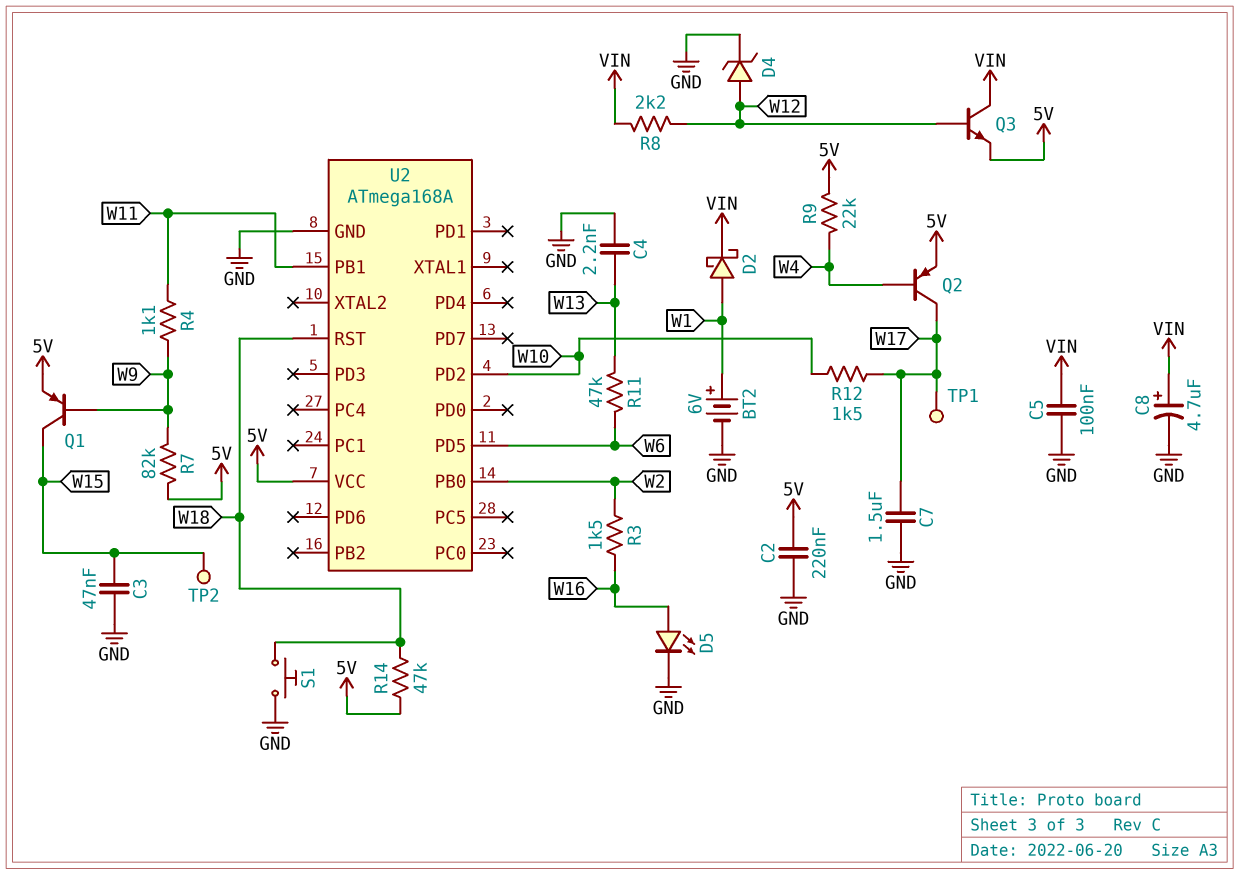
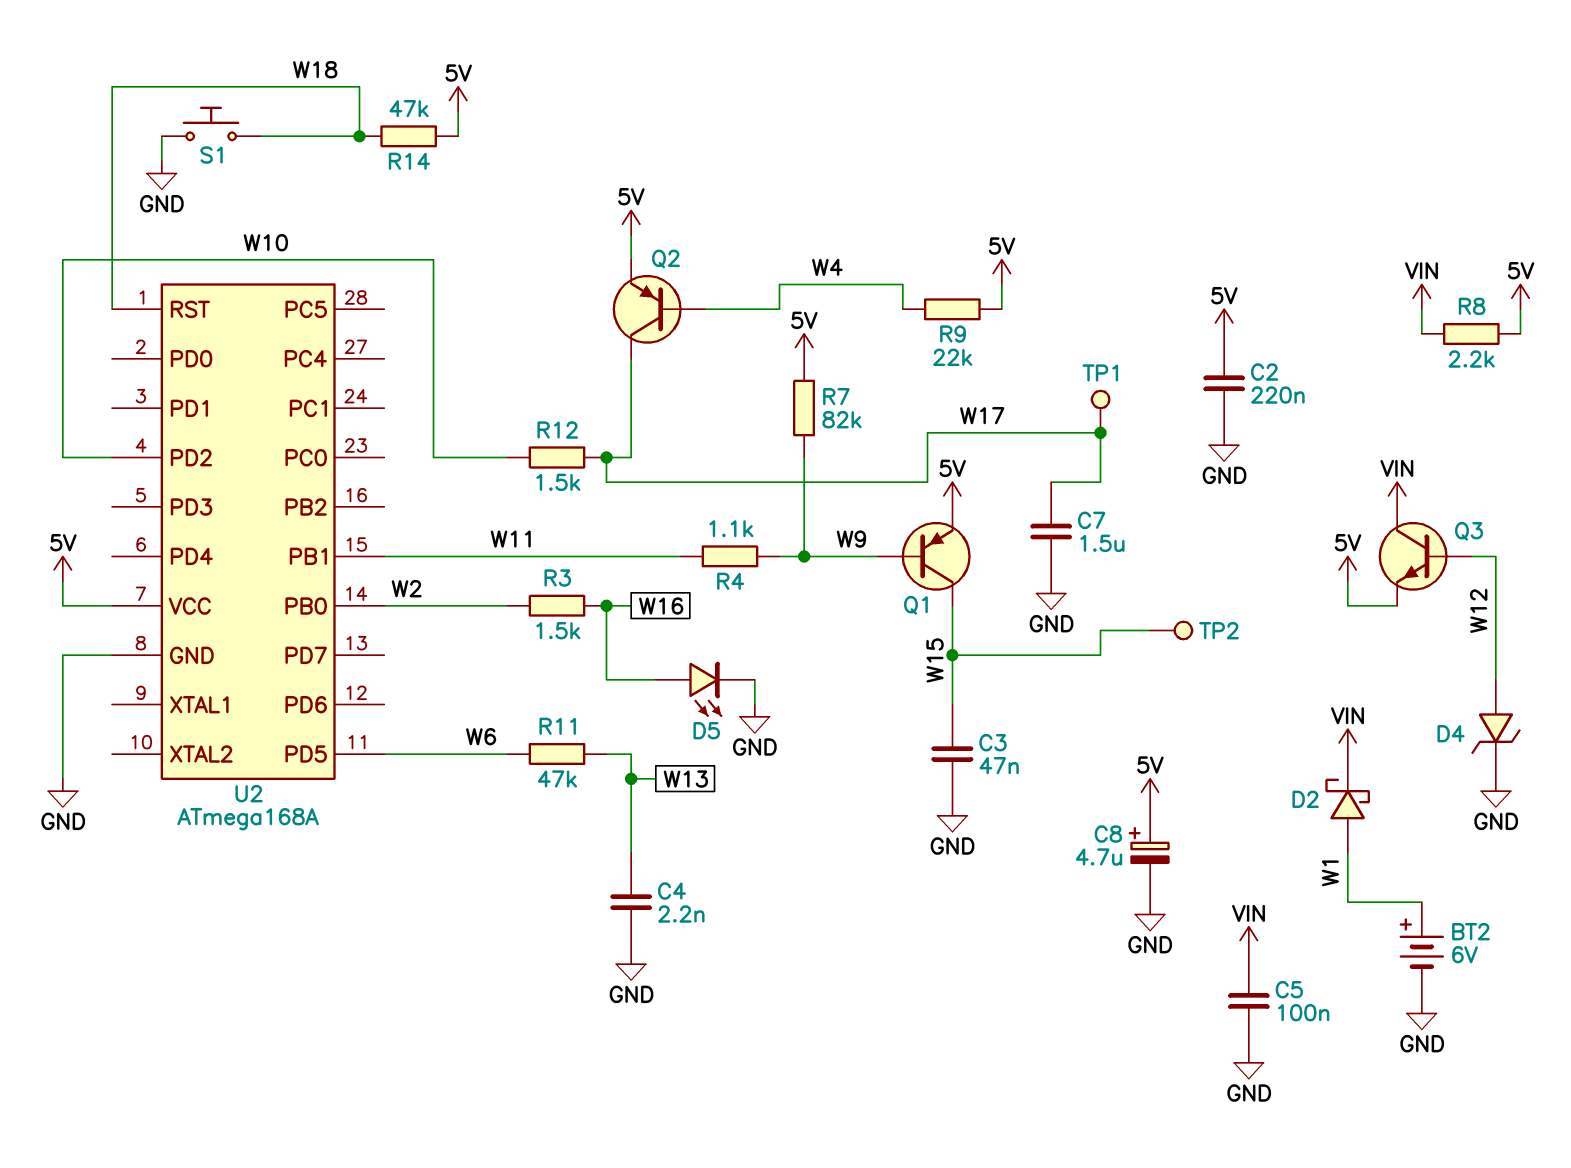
C8: 4.7uF (plus VIN, minus GND) -> 4.7uF (plus 5V, minus GND)
R8: 2.2k (VIN, W12) -> 2.2k (5V, VIN)

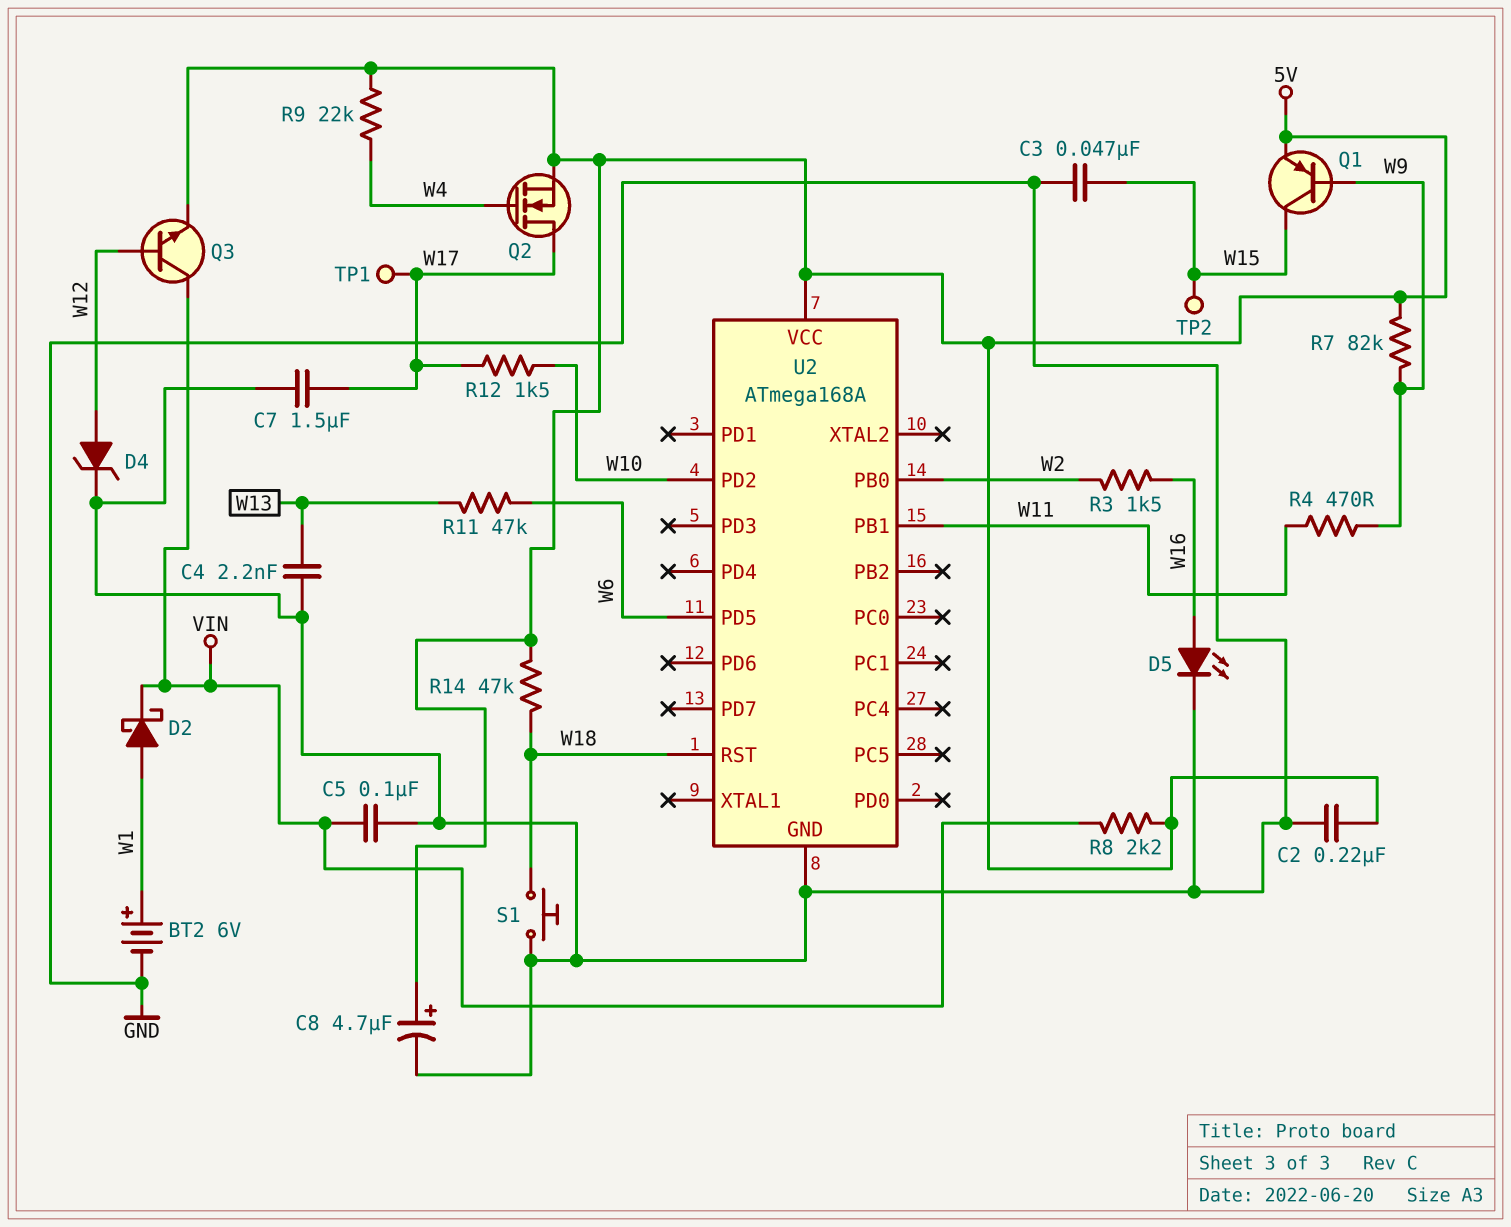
Q2: PNP (B W4, C W17, E 5V) -> NMOS (G W4, D W17, S 5V)
R4: 1.1k (W9, W11) -> 470 (W9, W11)

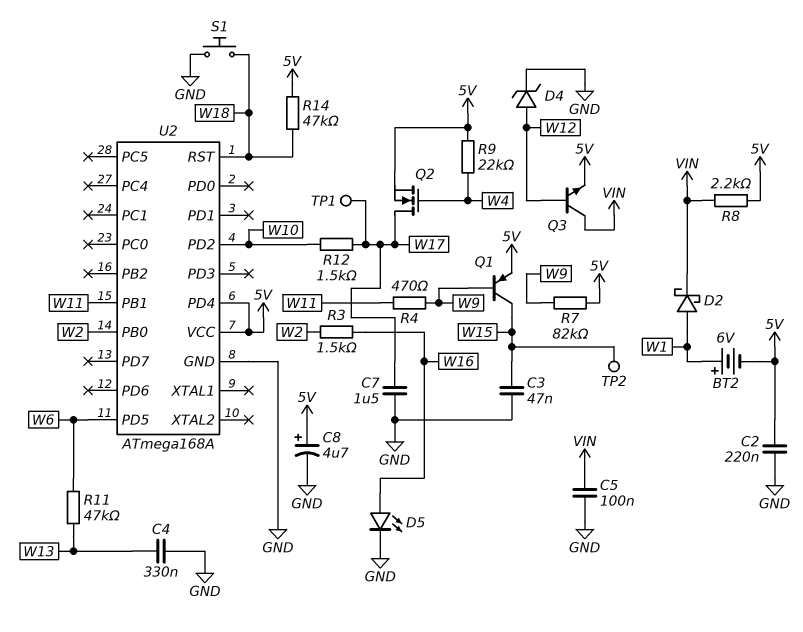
BT2: 6V (plus W1, minus GND) -> 6V (plus W1, minus 5V)
C4: 2.2nF (GND, W13) -> 330nF (GND, W13)
U2 pin PD4: none -> 5V

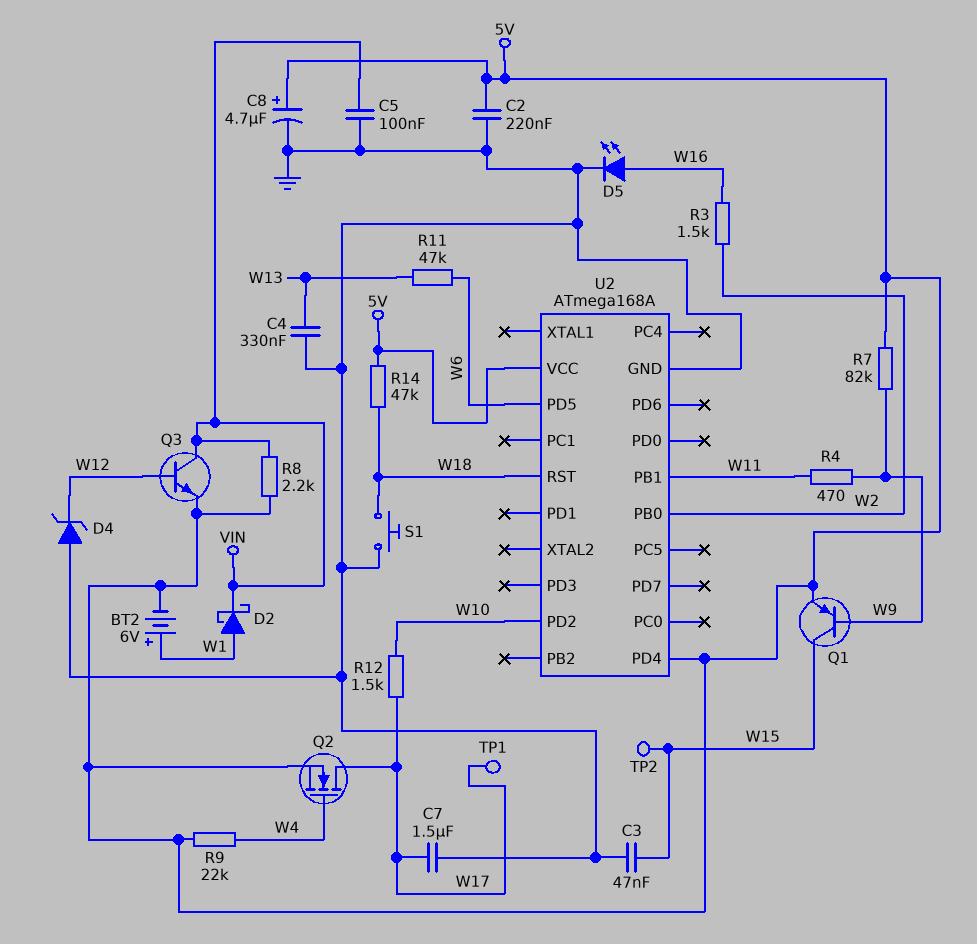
D4: zener (A W12, K GND) -> zener (A GND, K W12)

